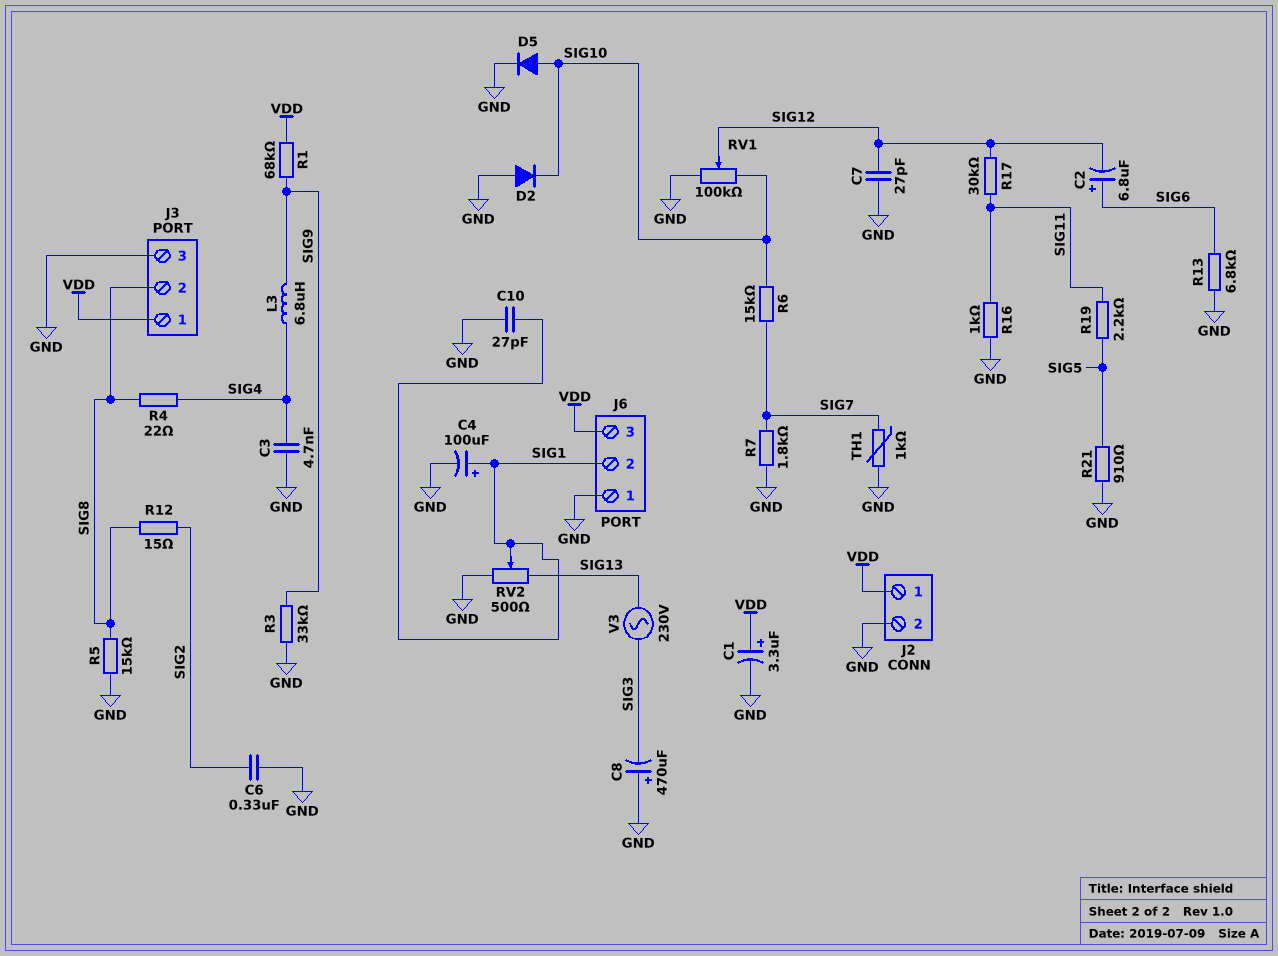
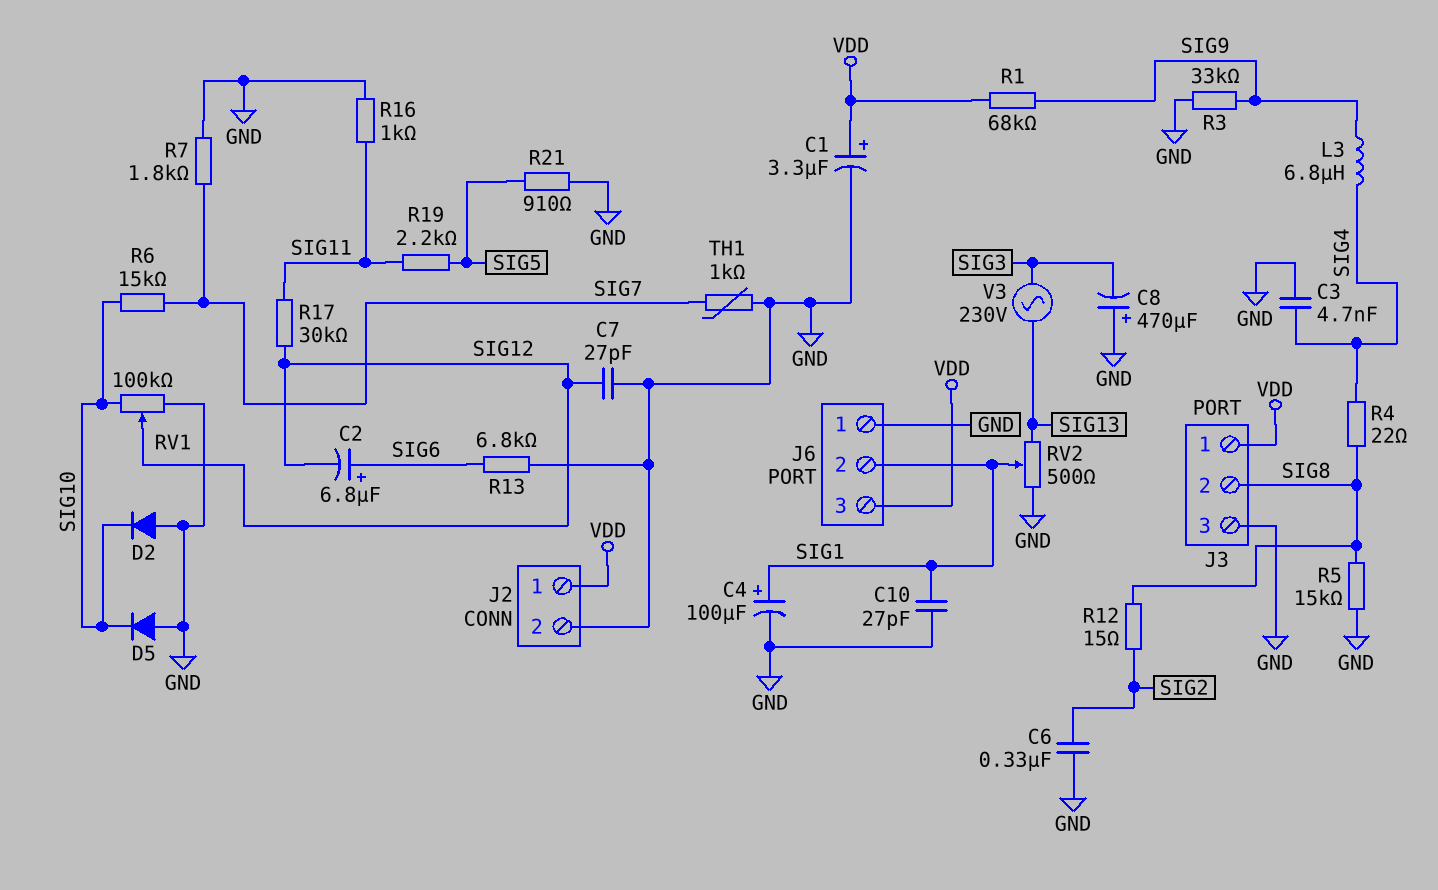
D5: diode (A SIG10, K GND) -> diode (A GND, K SIG10)

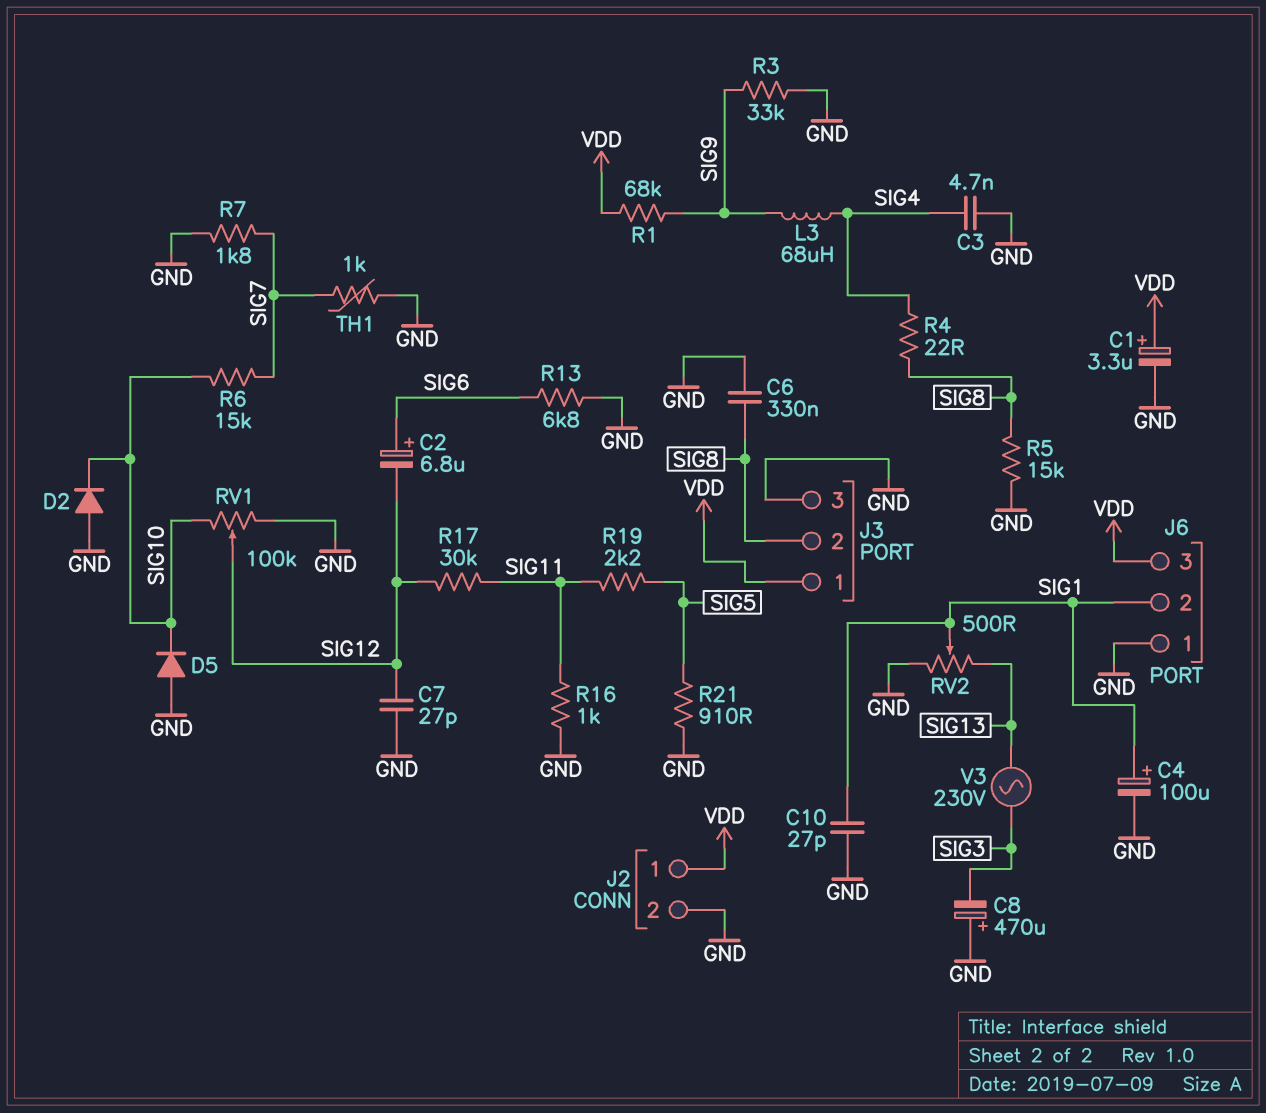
C6: 330nF (GND, SIG2) -> 330nF (GND, SIG8)
L3: 6.8uH (SIG4, SIG9) -> 68uH (SIG4, SIG9)
R12: 15 (SIG2, SIG8) -> none

